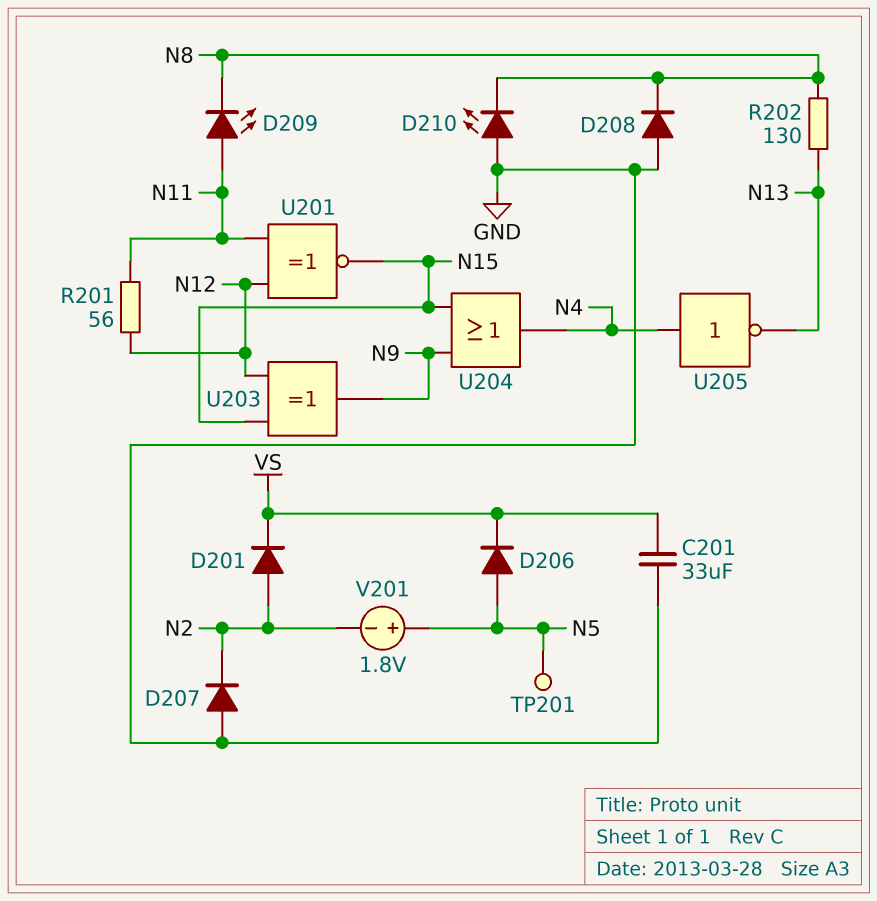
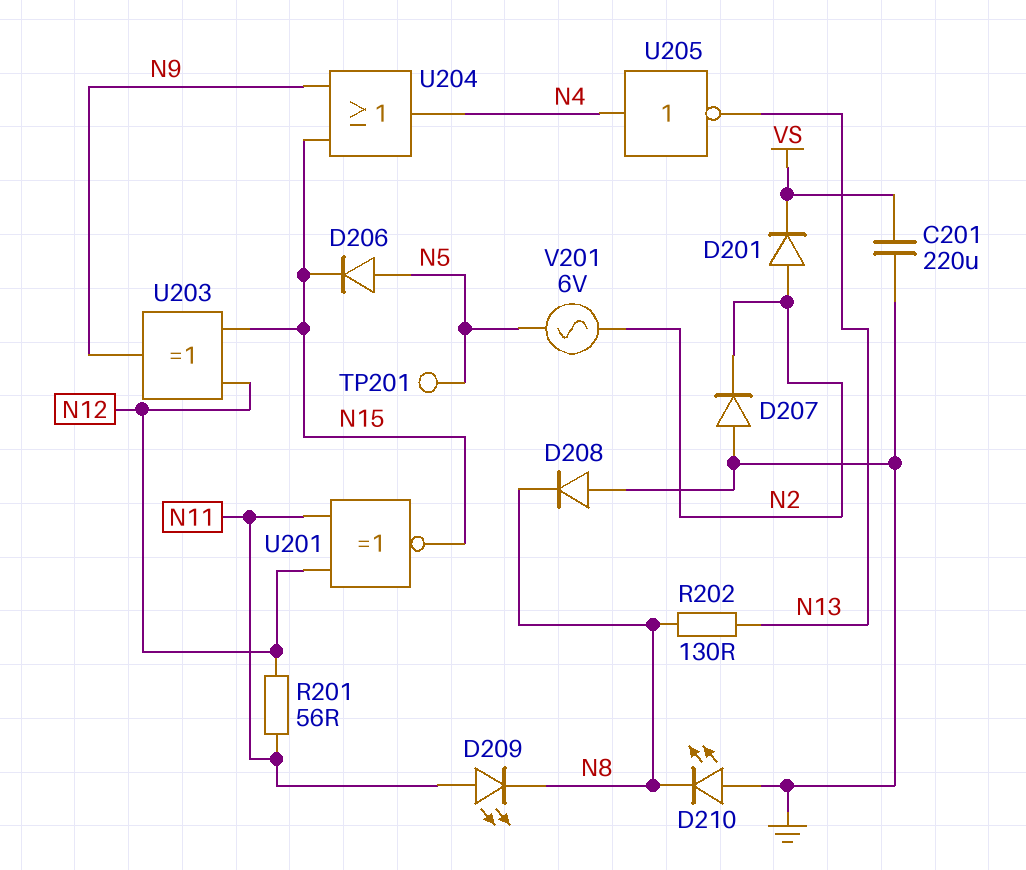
C201: 33uF (GND, VS) -> 220uF (GND, VS)
D206: diode (A N5, K VS) -> diode (A N5, K N15)
V201: 1.8V (plus N5, minus N2) -> AC 6V (N2, N5)

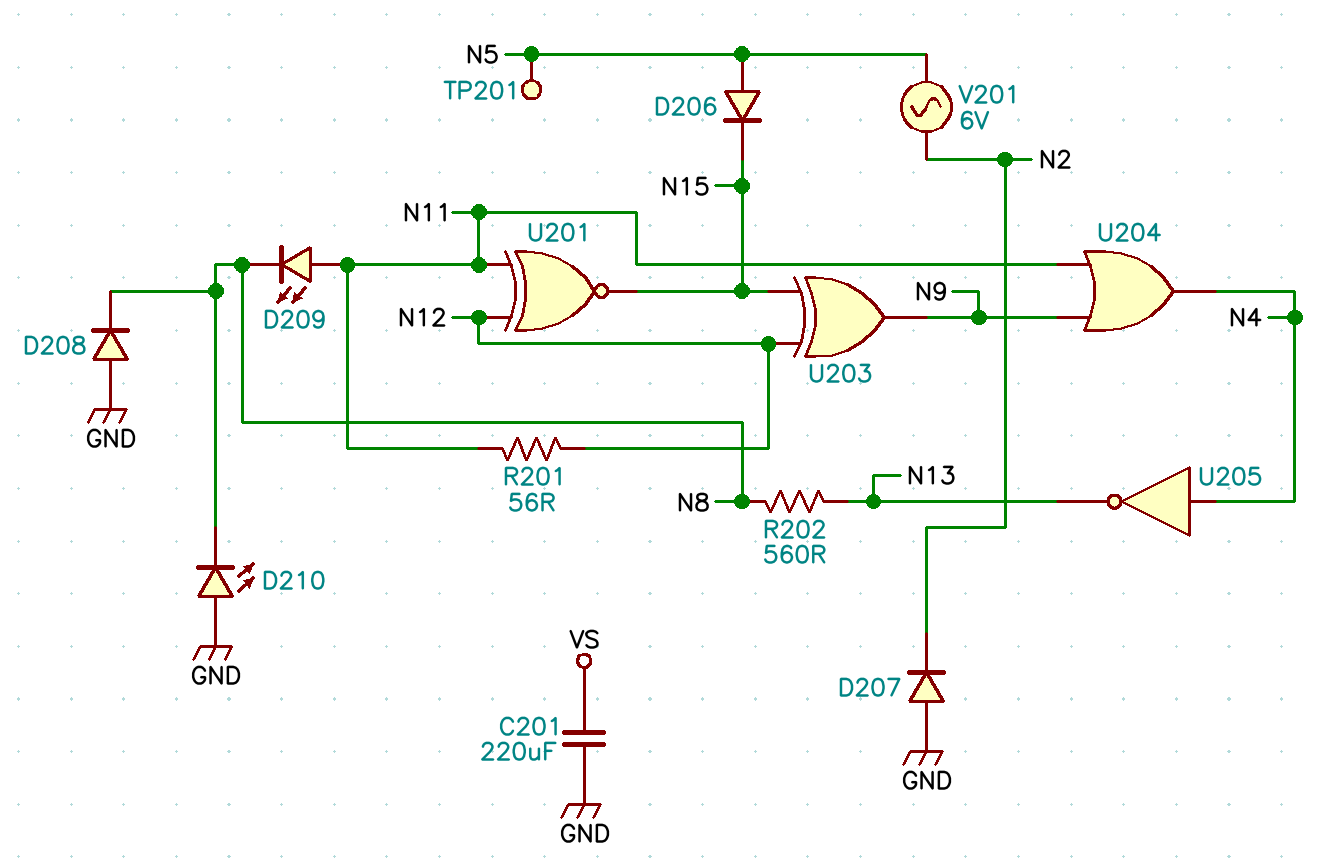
D201: diode (A N2, K VS) -> none
R202: 130 (N8, N13) -> 560 (N8, N13)
U204: OR (in N9, in N15, out N4) -> OR (in N9, in N11, out N4)

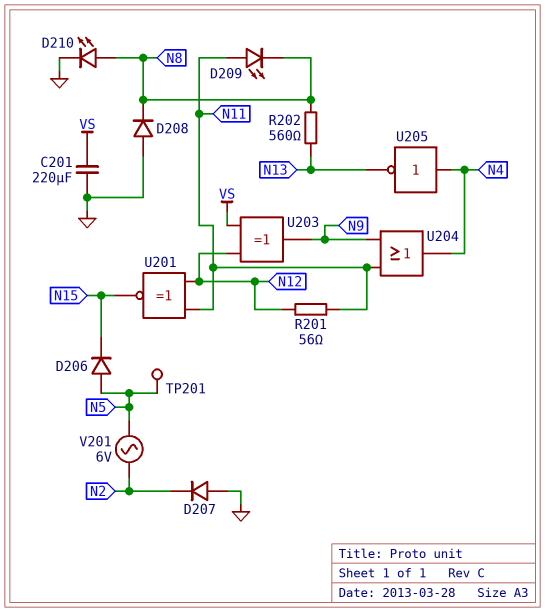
D210: LED (A GND, K N8) -> LED (A N8, K GND)
U203: XOR (in N12, in N15, out N9) -> XOR (in N12, in VS, out N9)

